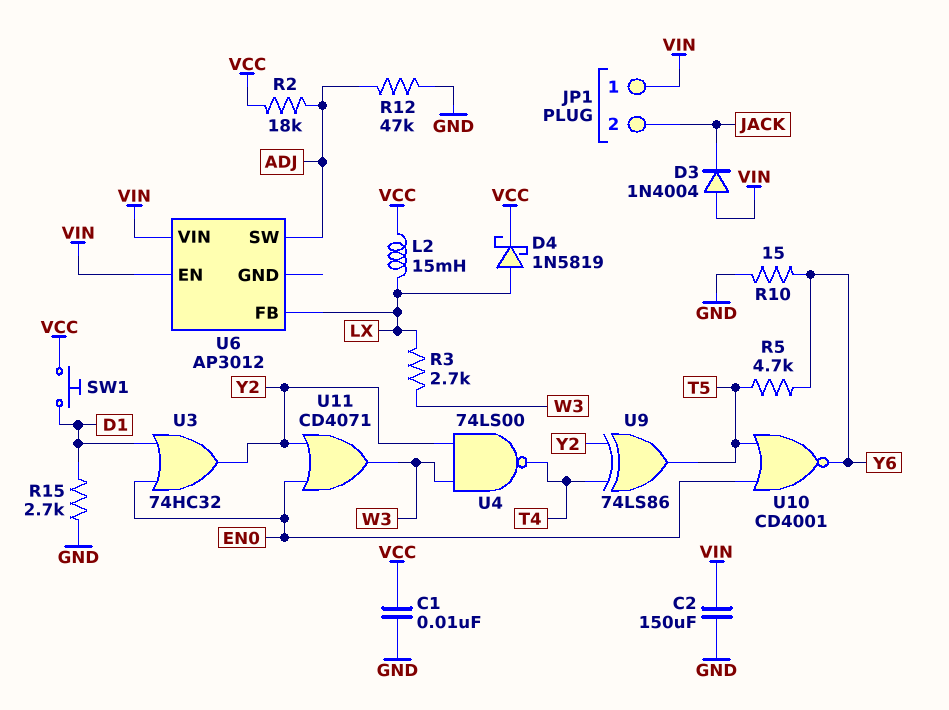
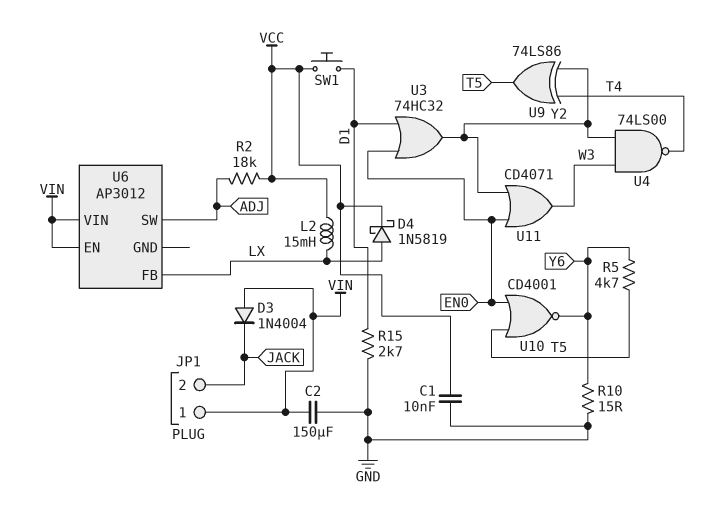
R3: 2.7k (LX, W3) -> none
R12: 47k (ADJ, GND) -> none

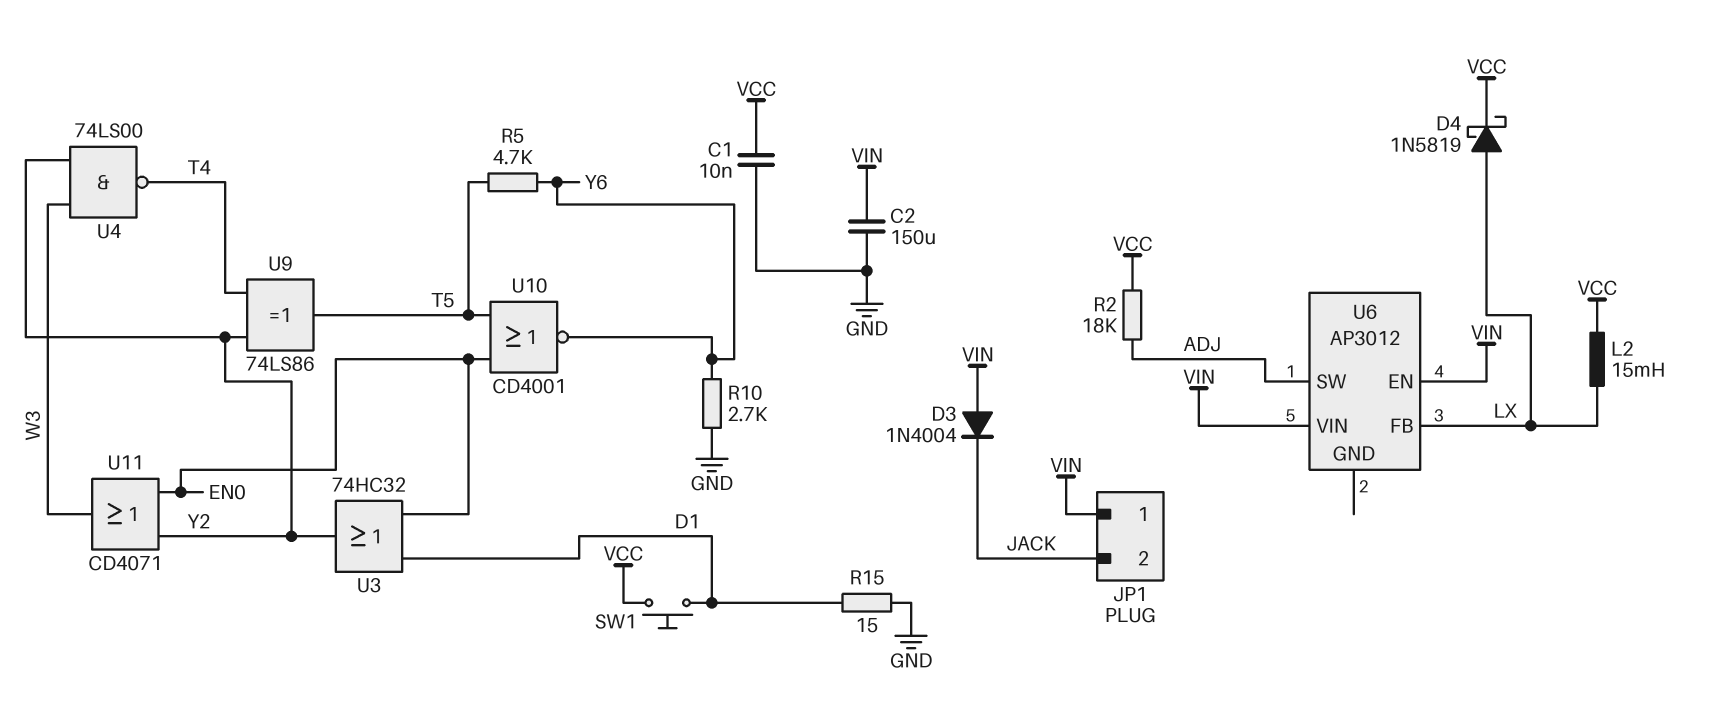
R10: 15 (GND, Y6) -> 2.7k (GND, Y6)
R15: 2.7k (D1, GND) -> 15 (D1, GND)

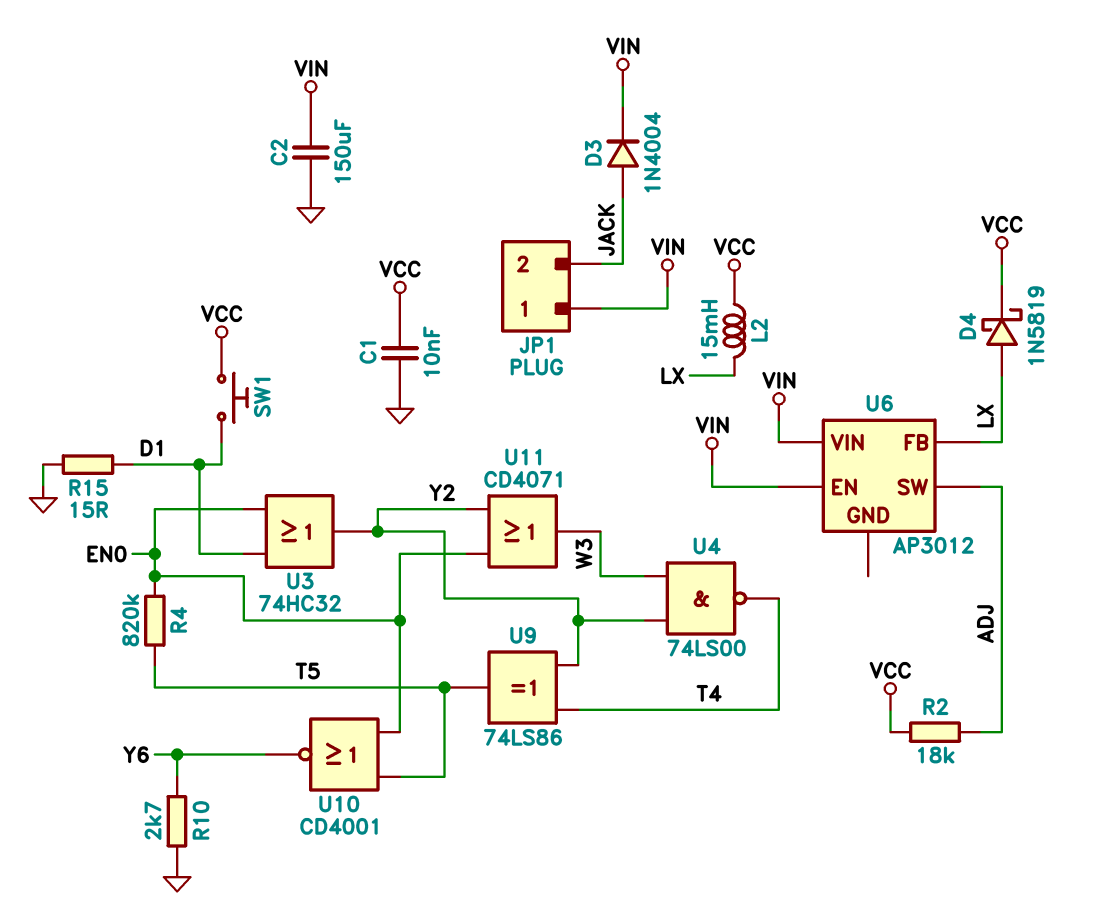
D3: diode 1N4004 (A VIN, K JACK) -> diode 1N4004 (A JACK, K VIN)
R4: none -> 820k (EN0, T5)
R5: 4.7k (T5, Y6) -> none

